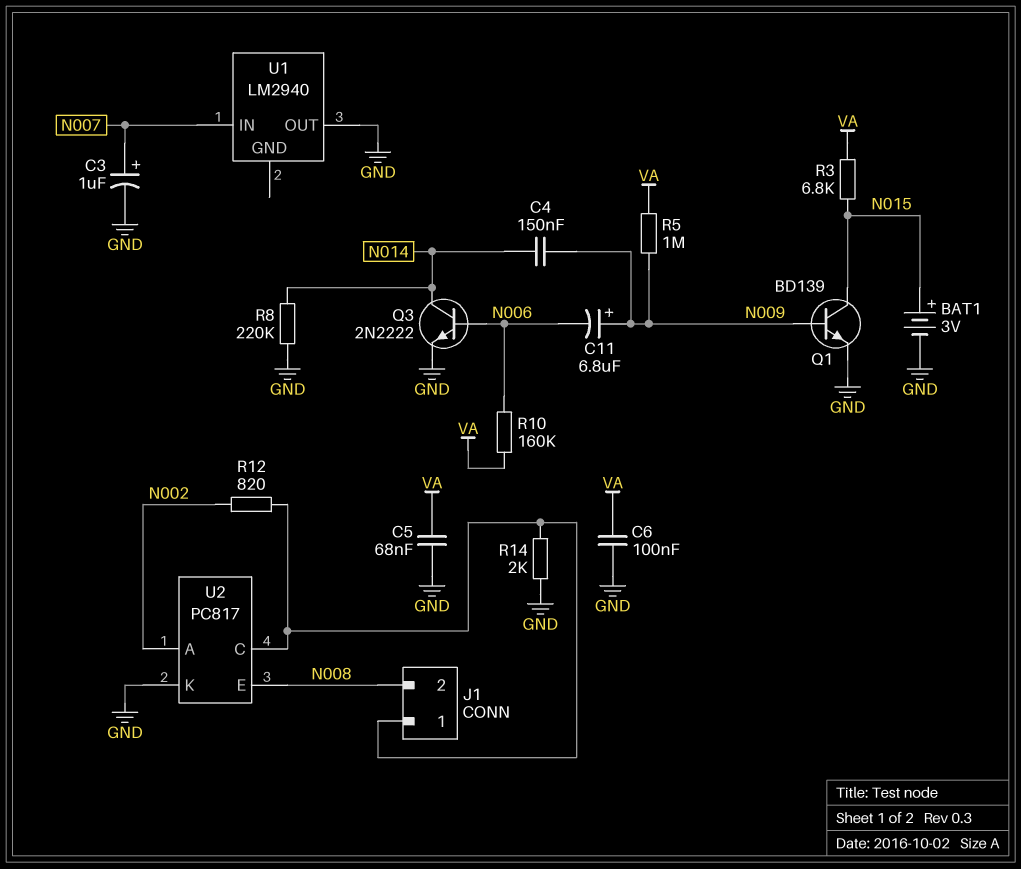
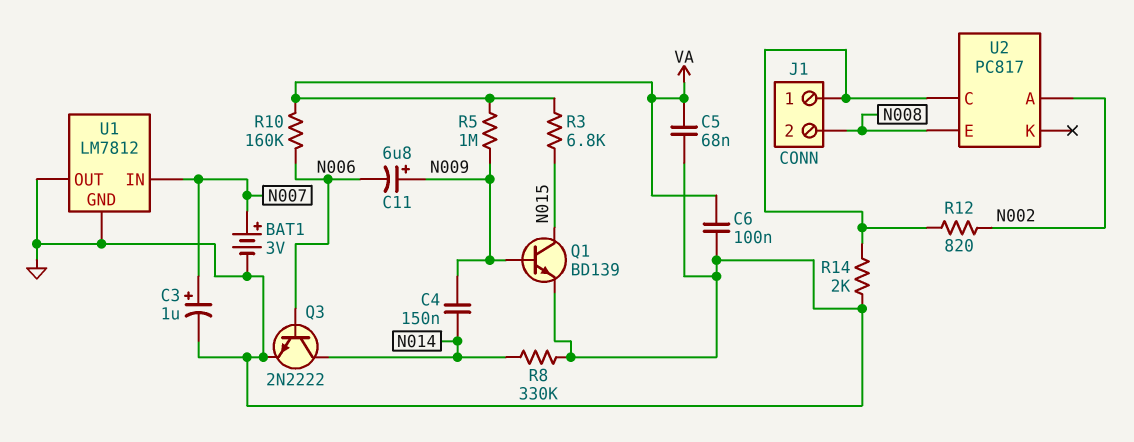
BAT1: 3V (plus N015, minus GND) -> 3V (plus N007, minus GND)
R8: 220k (GND, N014) -> 330k (GND, N014)
U1: LM2940 -> LM7812
U1 pin GND: none -> GND
U2 pin K: GND -> none

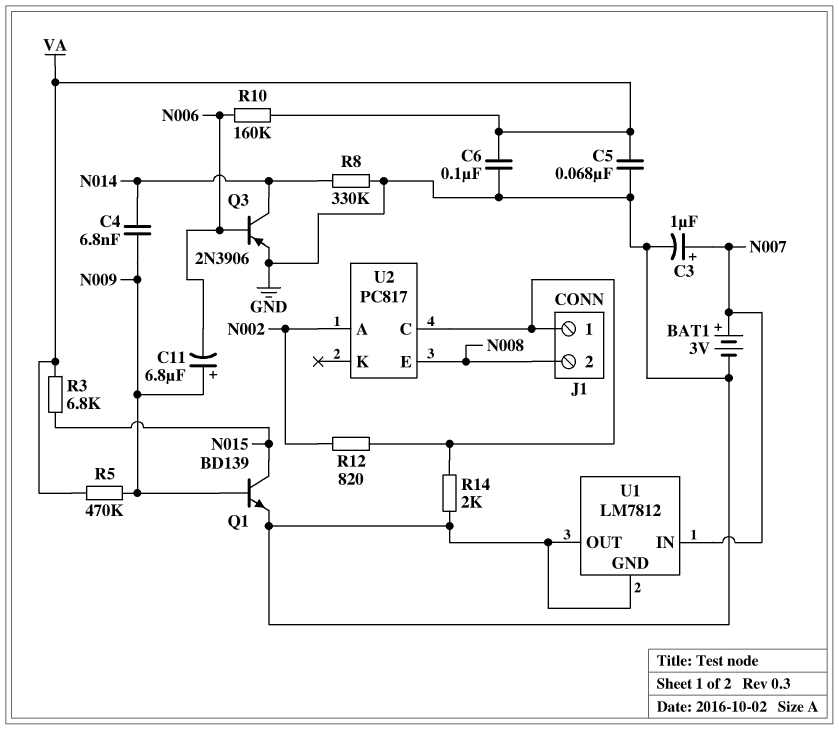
C4: 150nF (N009, N014) -> 6.8nF (N009, N014)
Q3: NPN 2N2222 (B N006, C N014, E GND) -> PNP 2N3906 (B N006, C N014, E GND)
R5: 1M (N009, VA) -> 470k (N009, VA)

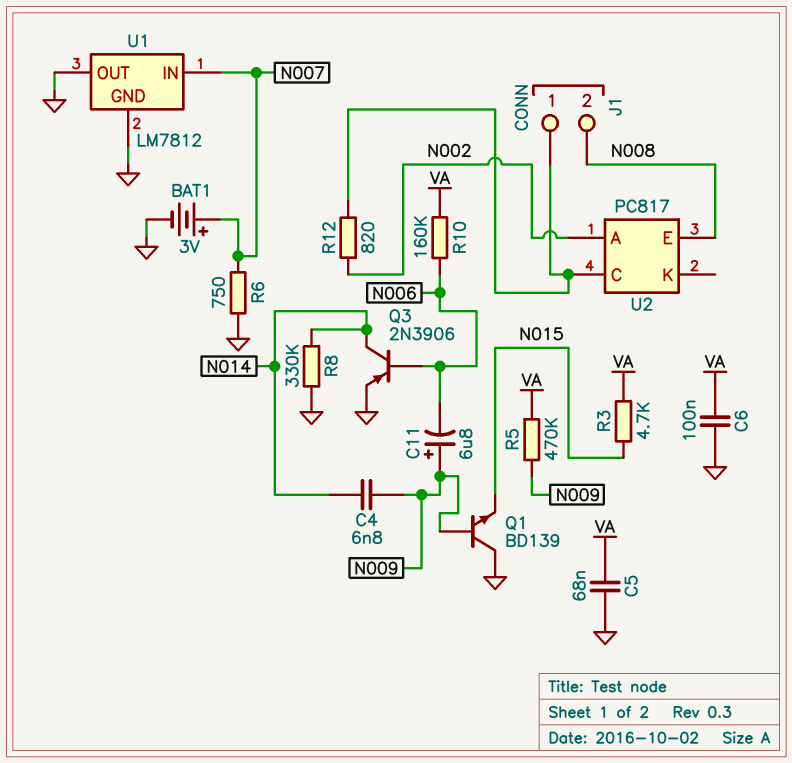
C3: 1uF (plus N007, minus GND) -> none
Q1: NPN BD139 (B N009, C N015, E GND) -> NPN BD139 (B N009, C GND, E N015)
R3: 6.8k (N015, VA) -> 4.7k (N015, VA)
R6: none -> 750 (GND, N007)
R14: 2k (GND, J1/1) -> none

